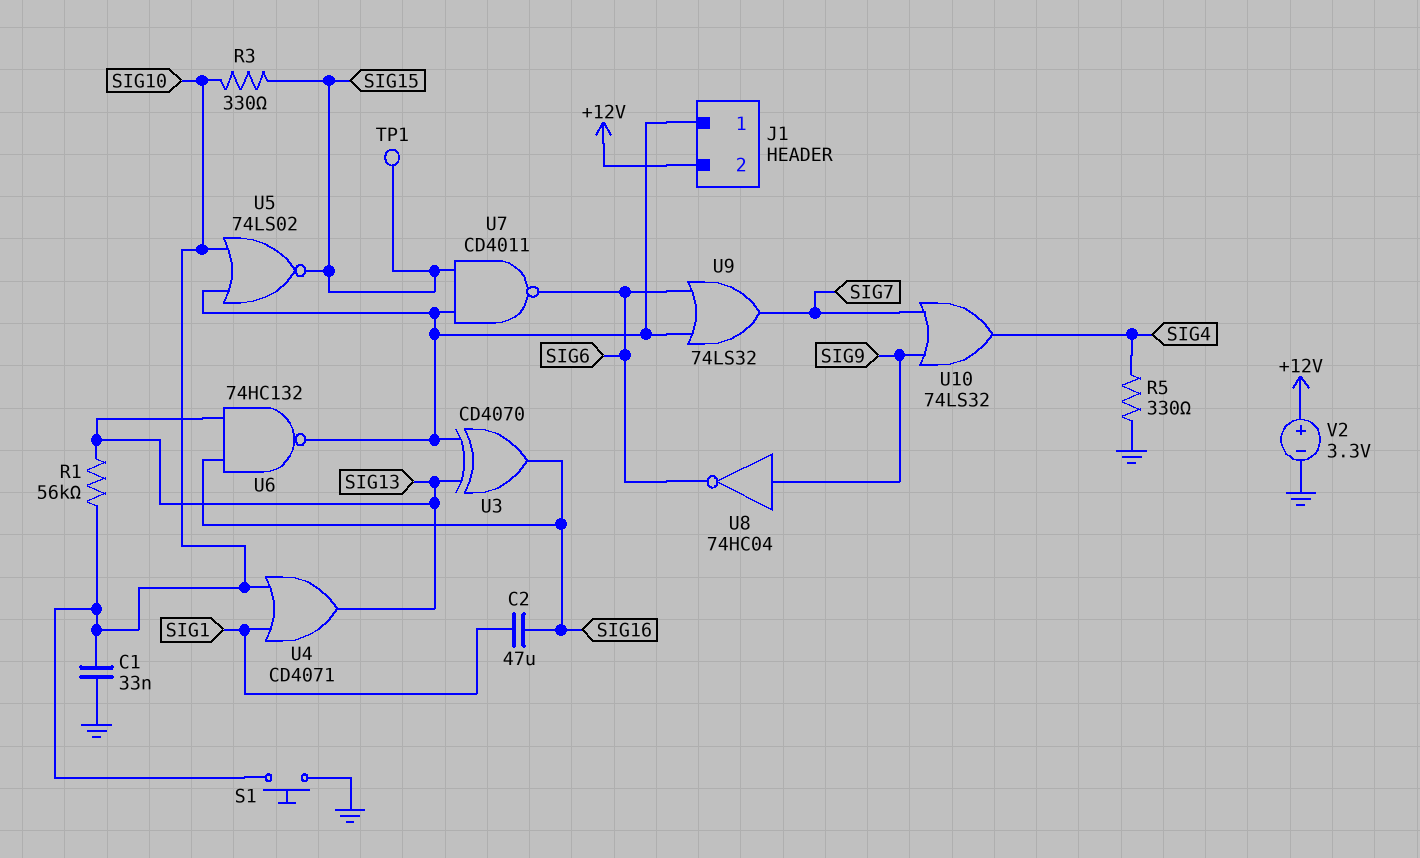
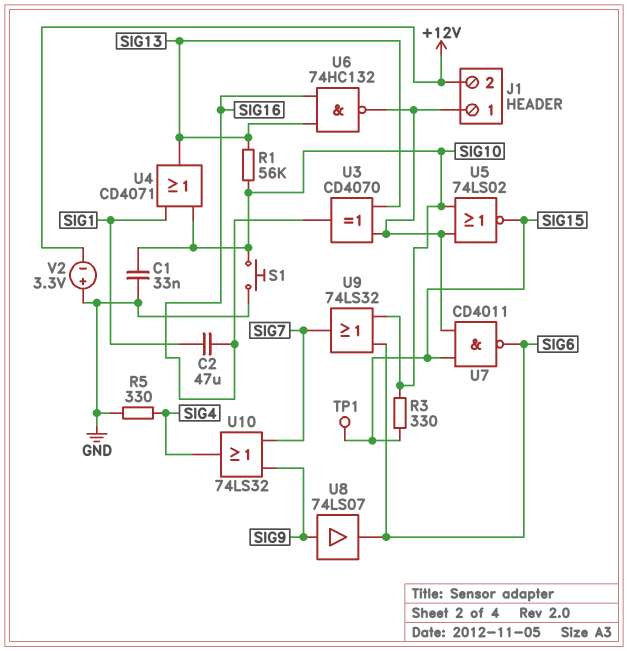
U8: NOT 74HC04 (in SIG9, out SIG6) -> buffer 74LS07 (in SIG9, out SIG6)
U9: OR 74LS32 (in J1/1, in SIG6, out SIG7) -> OR 74LS32 (in SIG6, in SIG10, out SIG7)
V2: 3.3V (plus +12V, minus GND) -> 3.3V (plus GND, minus +12V)

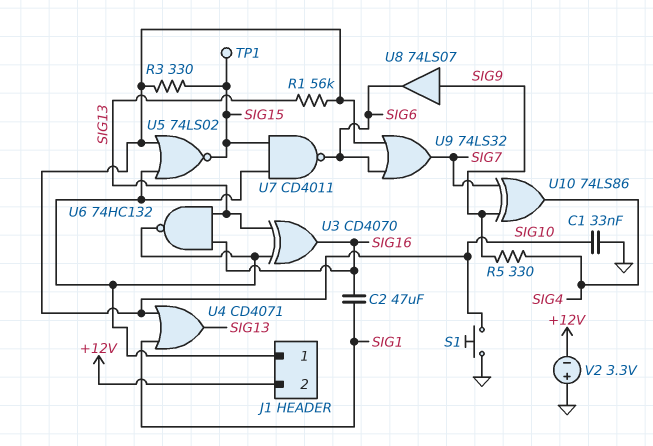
R5: 330 (GND, SIG4) -> 330 (SIG4, SIG9)
U10: OR 74LS32 (in SIG7, in SIG9, out SIG4) -> XOR 74LS86 (in SIG7, in SIG9, out SIG4)

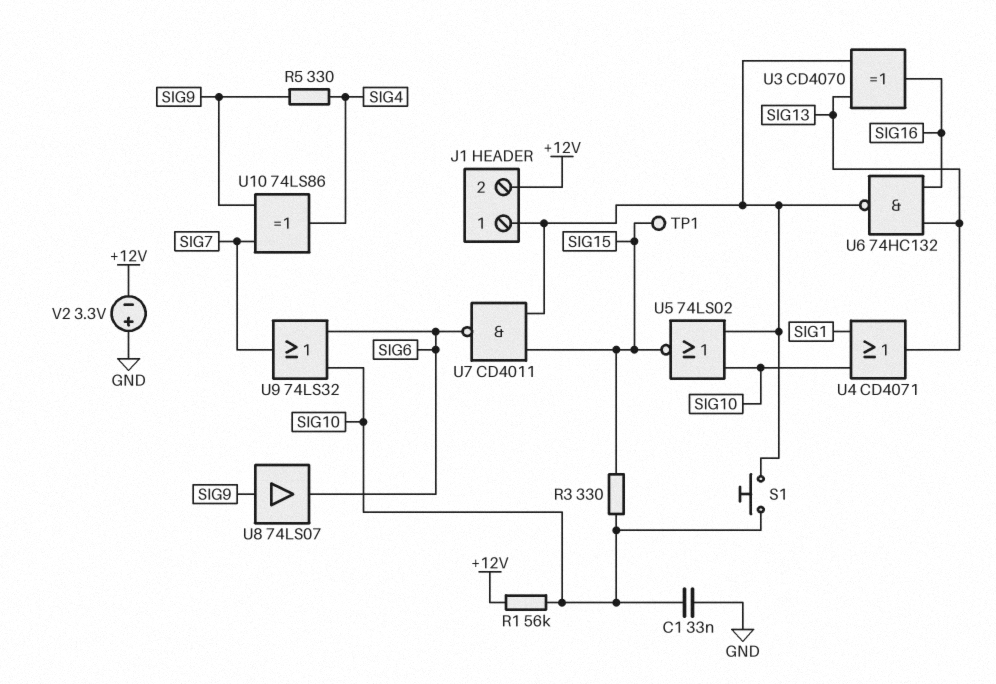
C2: 47uF (SIG1, SIG16) -> none
R1: 56k (SIG10, SIG13) -> 56k (+12V, SIG10)
S1: button (GND, SIG10) -> button (J1/1, SIG10)

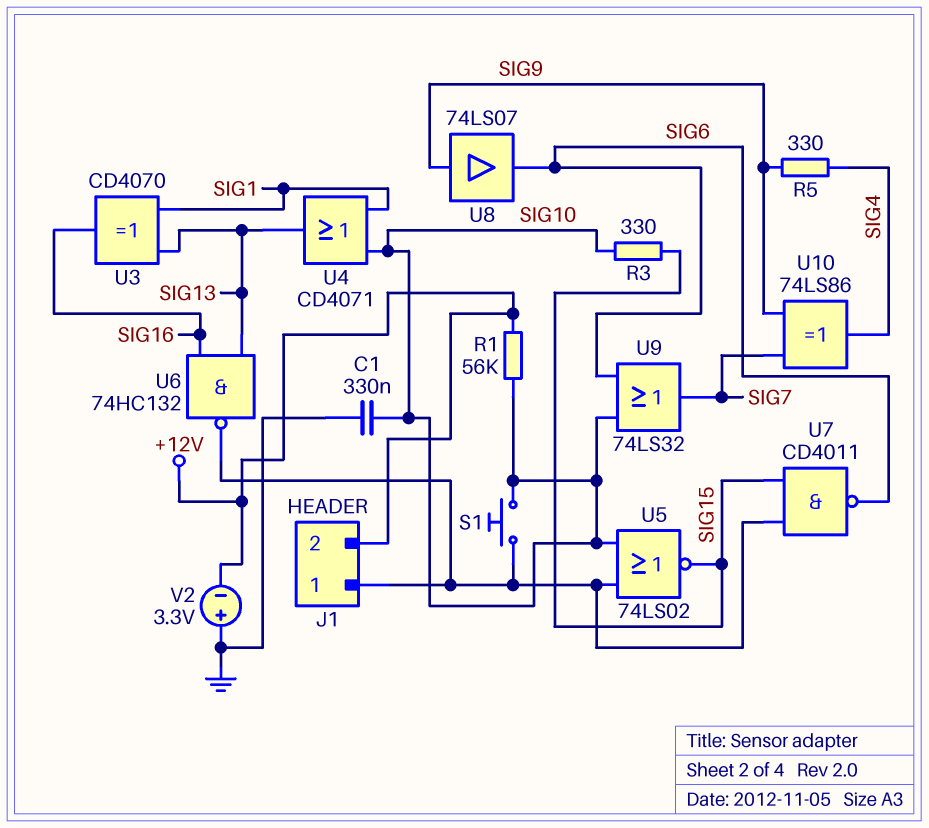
C1: 33nF (GND, SIG10) -> 330nF (GND, SIG10)
TP1: test point (SIG15) -> none
U3: XOR CD4070 (in J1/1, in SIG13, out SIG16) -> XOR CD4070 (in SIG1, in SIG13, out SIG16)

